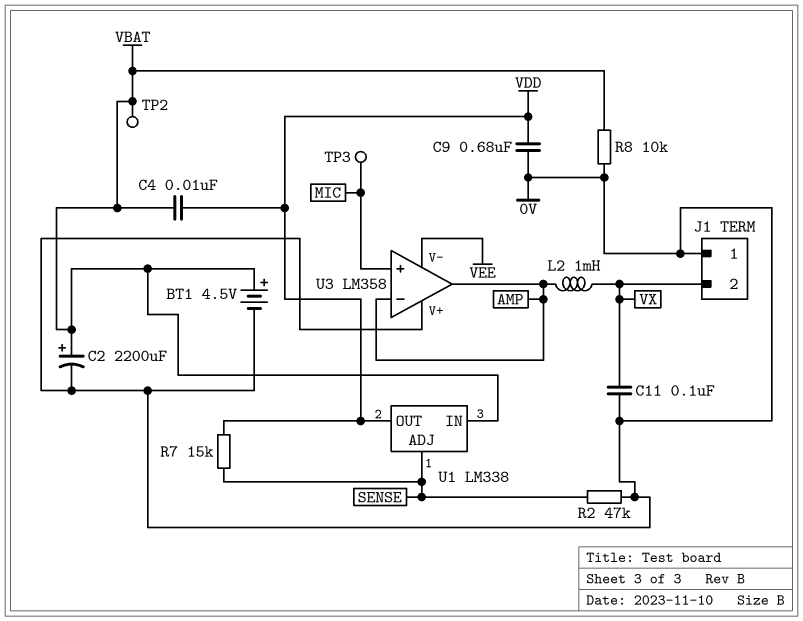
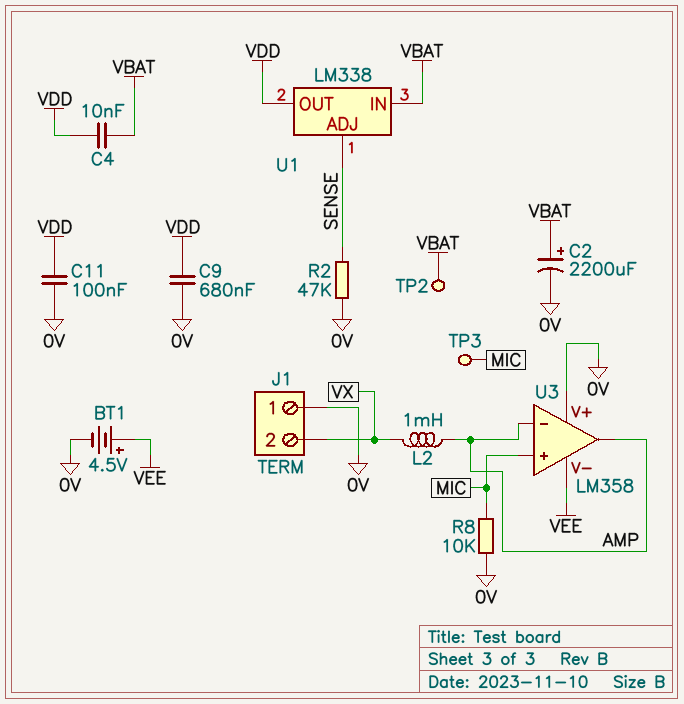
BT1: 4.5V (plus VBAT, minus 0V) -> 4.5V (plus VEE, minus 0V)
C11: 100nF (0V, VX) -> 100nF (0V, VDD)
R7: 15k (SENSE, VDD) -> none
R8: 10k (0V, VBAT) -> 10k (0V, MIC)

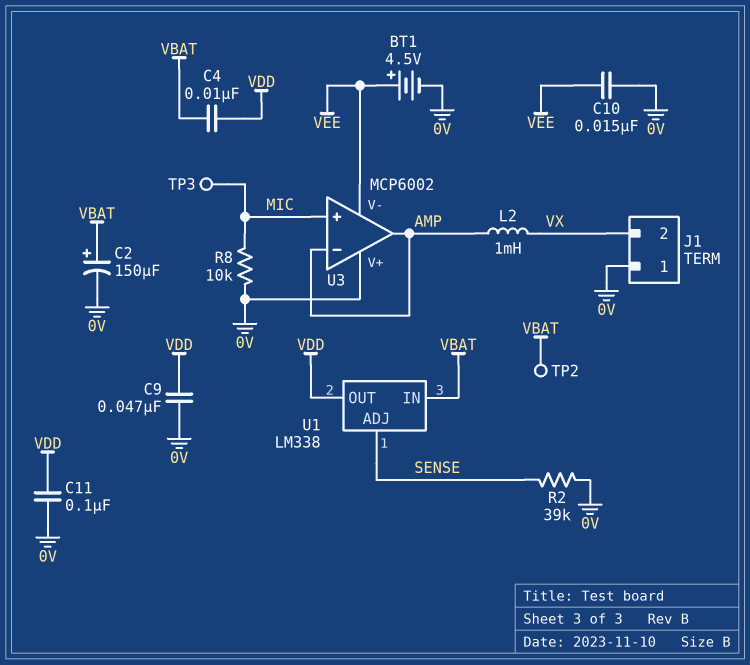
C2: 2200uF (plus VBAT, minus 0V) -> 150uF (plus VBAT, minus 0V)
C9: 680nF (0V, VDD) -> 47nF (0V, VDD)
C10: none -> 15nF (0V, VEE)
R2: 47k (0V, SENSE) -> 39k (0V, SENSE)
U3: LM358 -> MCP6002

